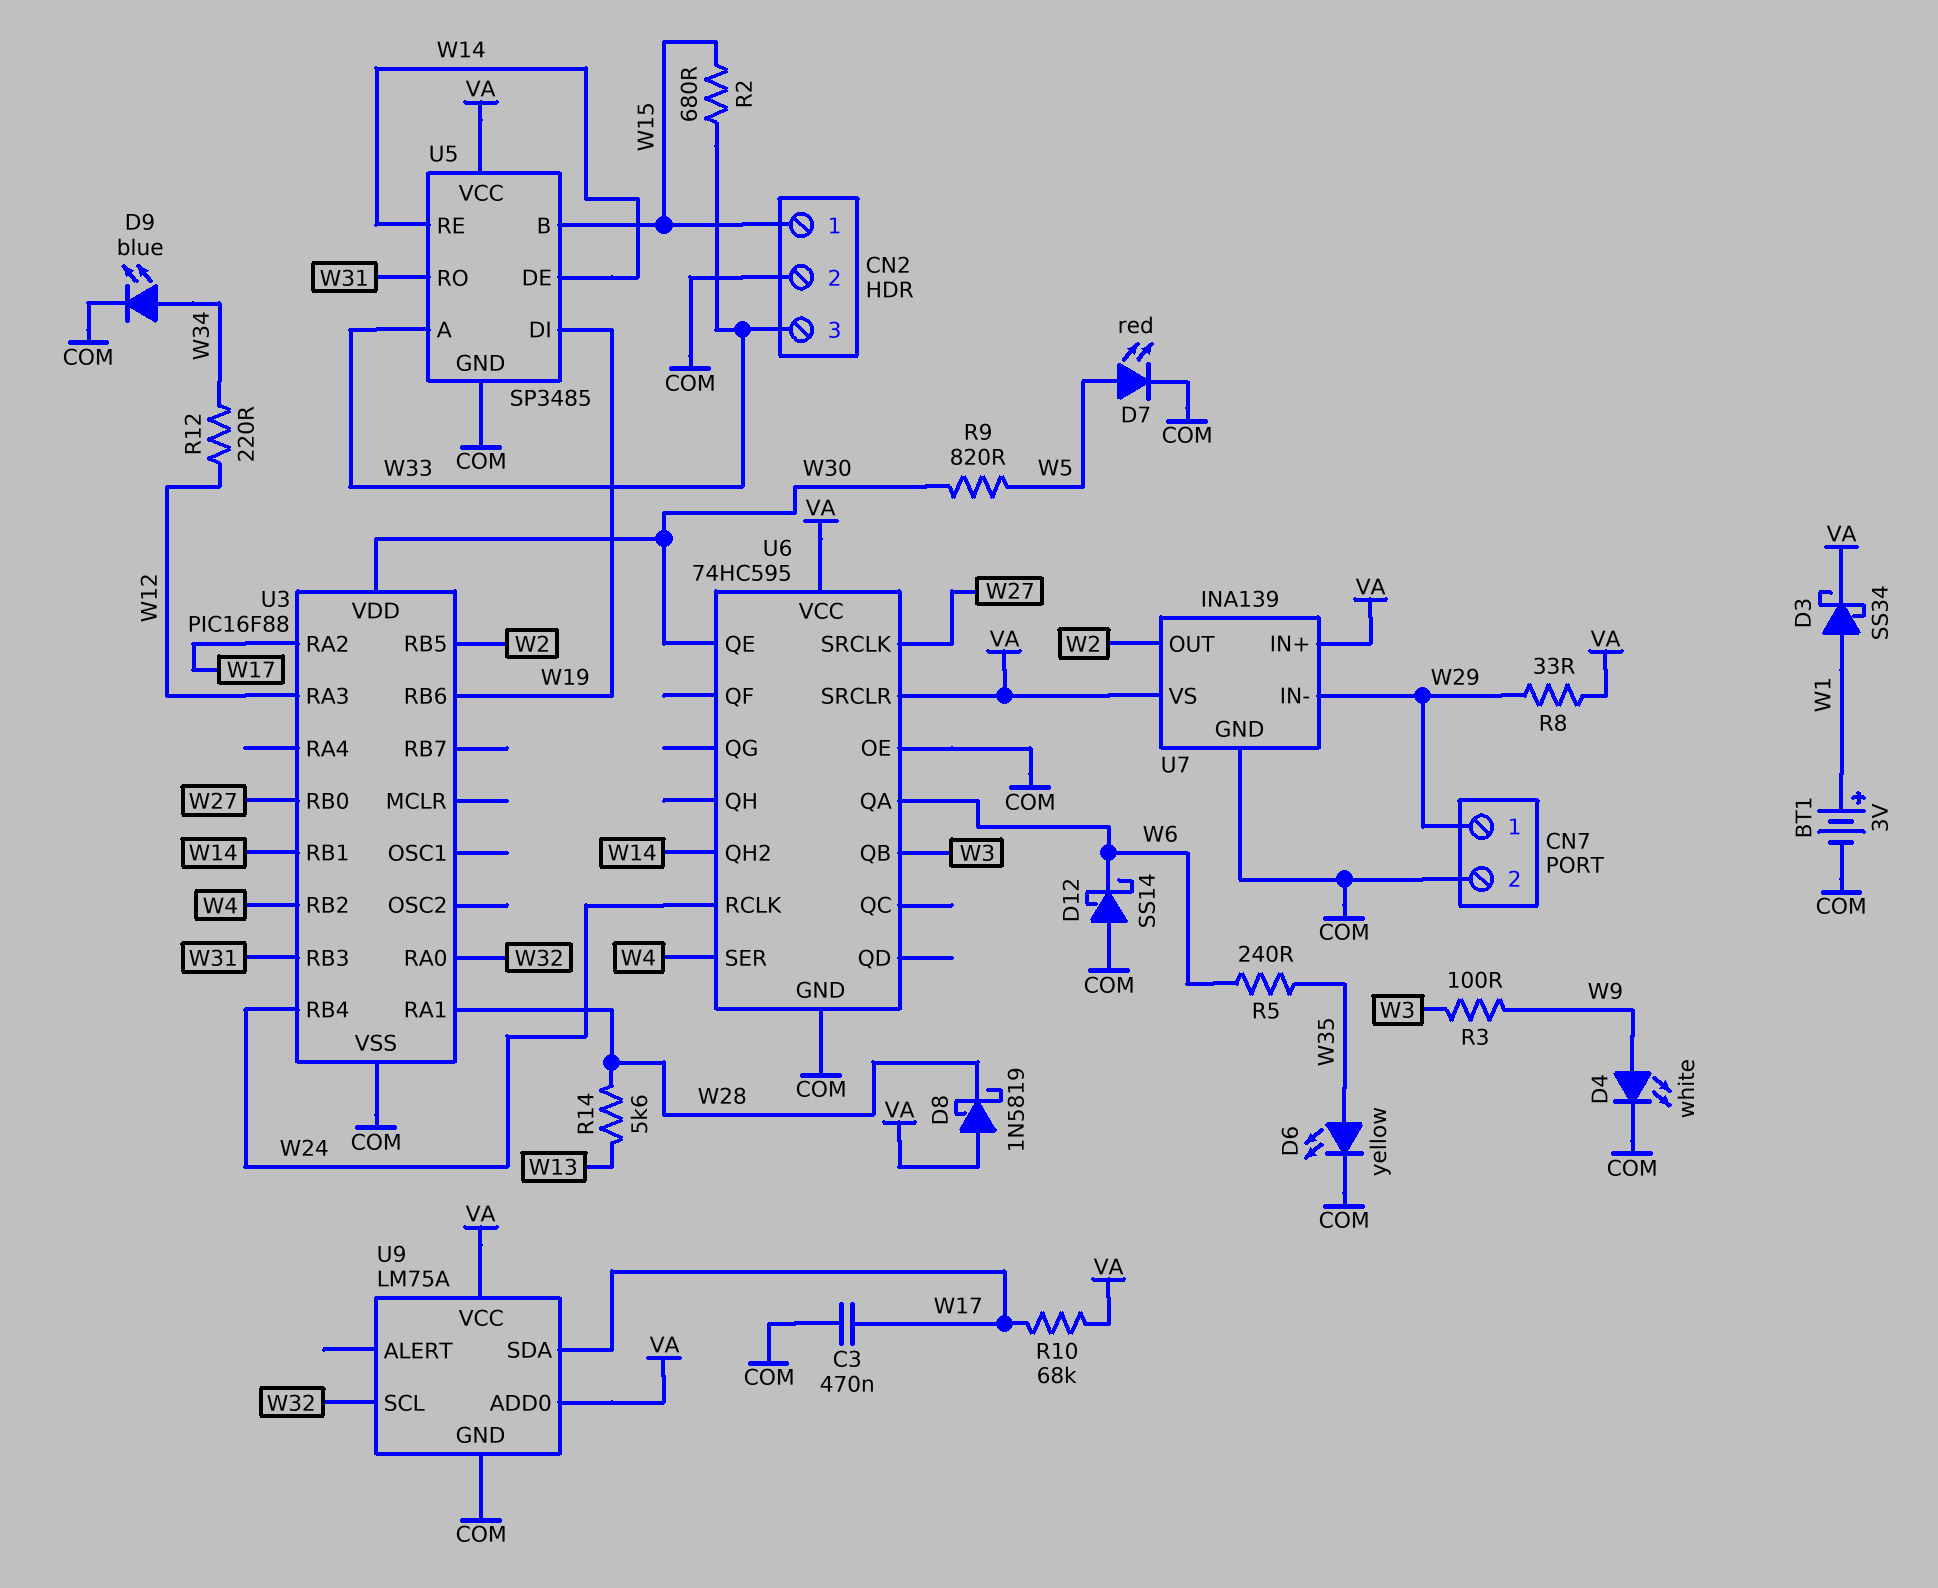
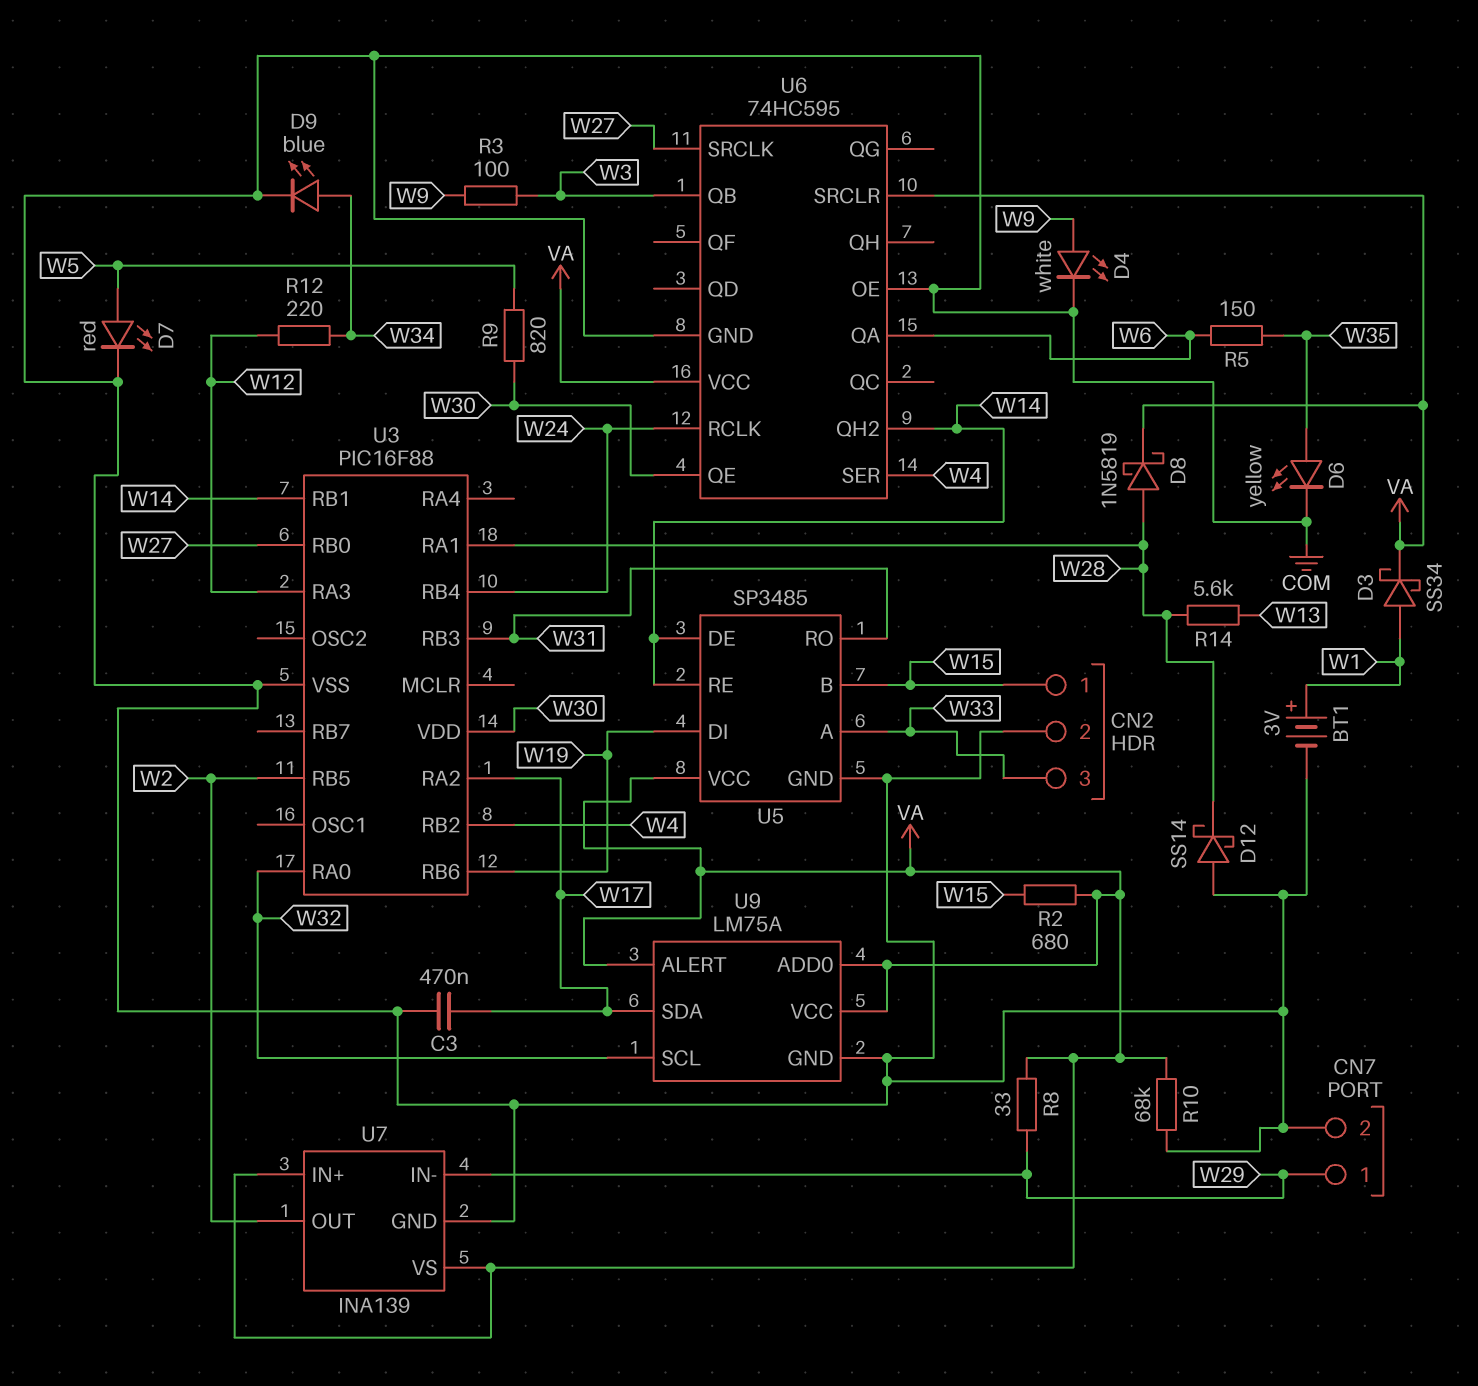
D8: schottky 1N5819 (A VA, K W28) -> schottky 1N5819 (A W28, K VA)
D12: schottky SS14 (A COM, K W6) -> schottky SS14 (A COM, K W28)
R2: 680 (W15, W33) -> 680 (VA, W15)
R5: 240 (W6, W35) -> 150 (W6, W35)
R10: 68k (VA, W17) -> 68k (COM, VA)
U9 pin ALERT: none -> VA

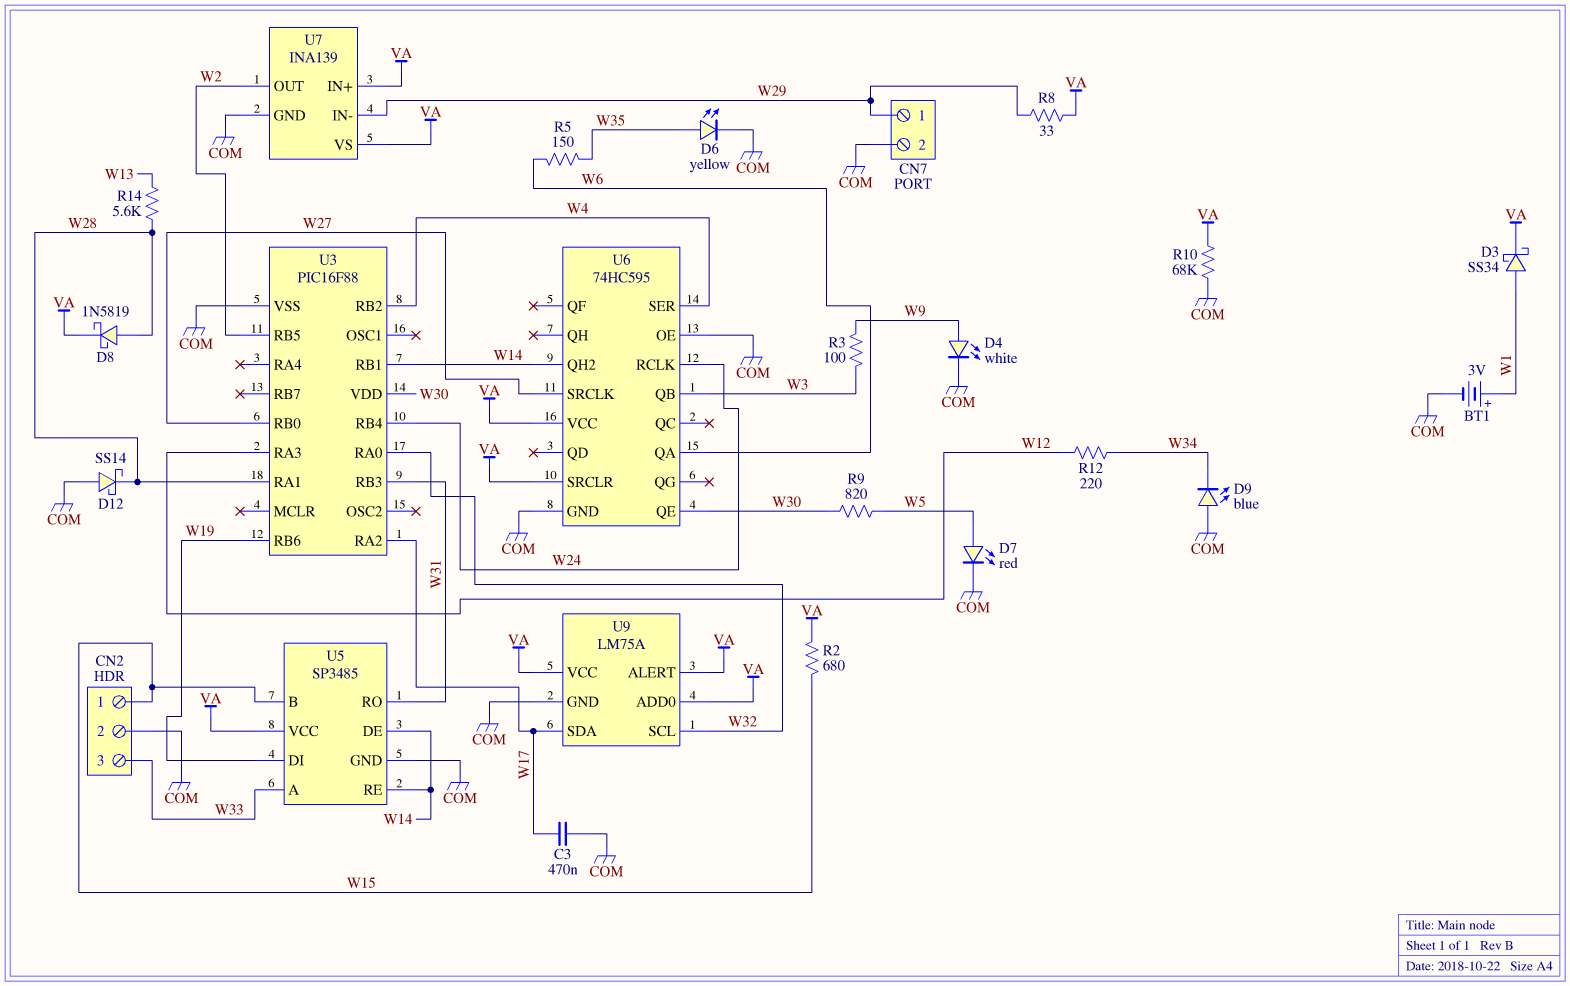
D9: LED blue (A W34, K COM) -> LED blue (A COM, K W34)

